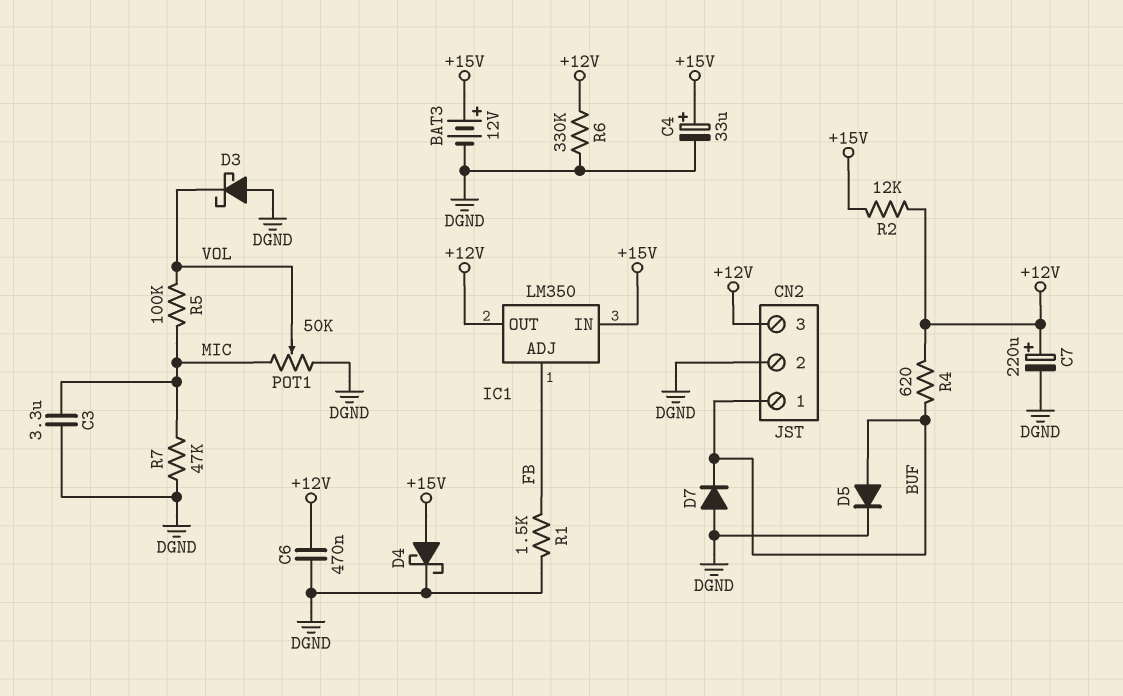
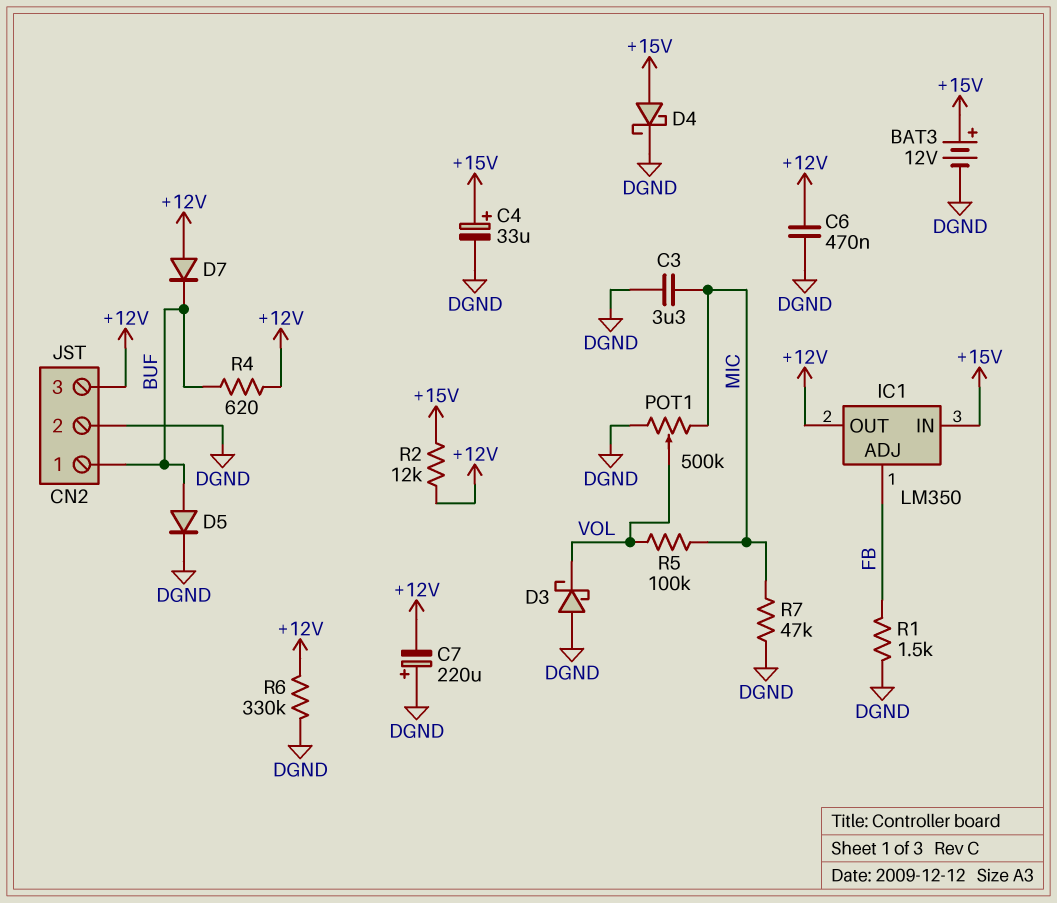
C7: 220uF (plus +12V, minus DGND) -> 220uF (plus DGND, minus +12V)
D7: diode (A DGND, K BUF) -> diode (A +12V, K BUF)
POT1: 50k (DGND, MIC, wiper VOL) -> 500k (DGND, MIC, wiper VOL)

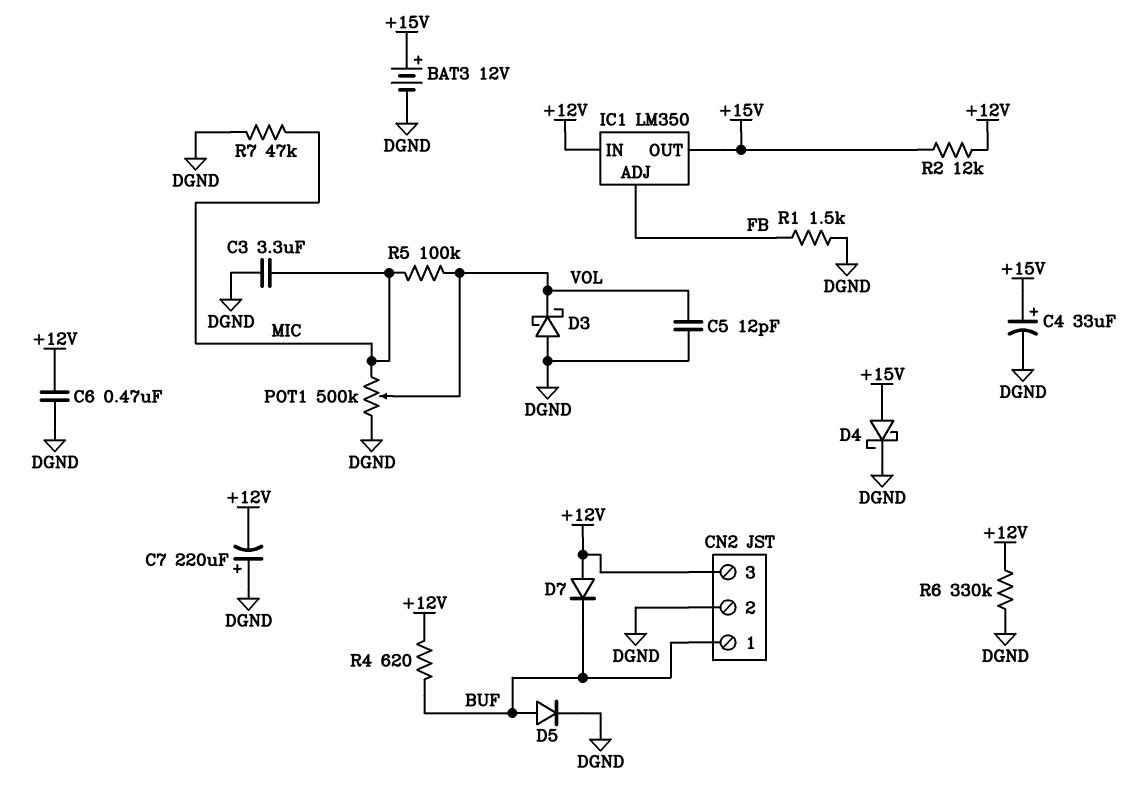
C5: none -> 12pF (DGND, VOL)
IC1 pin IN: +15V -> +12V
IC1 pin OUT: +12V -> +15V

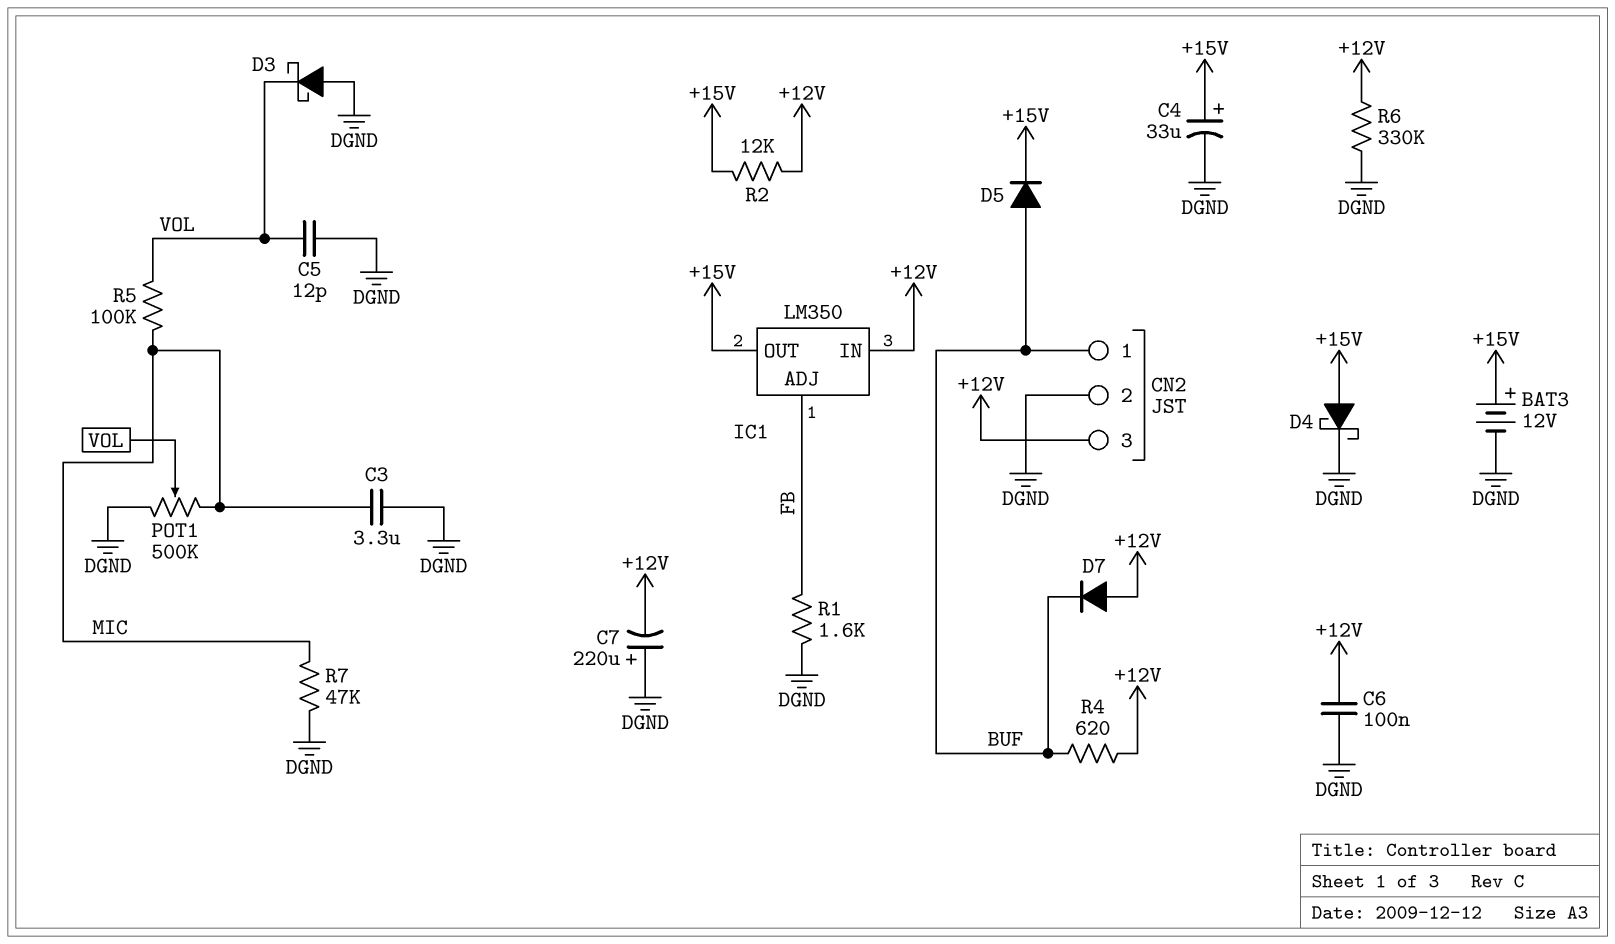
C6: 470nF (+12V, DGND) -> 100nF (+12V, DGND)
D5: diode (A BUF, K DGND) -> diode (A BUF, K +15V)
R1: 1.5k (DGND, FB) -> 1.6k (DGND, FB)

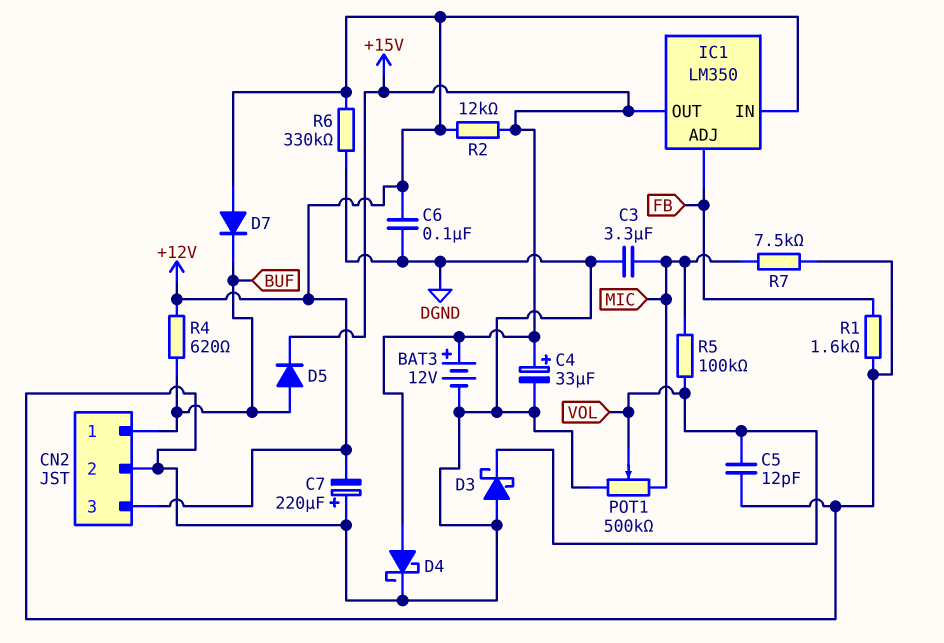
R7: 47k (DGND, MIC) -> 7.5k (DGND, MIC)

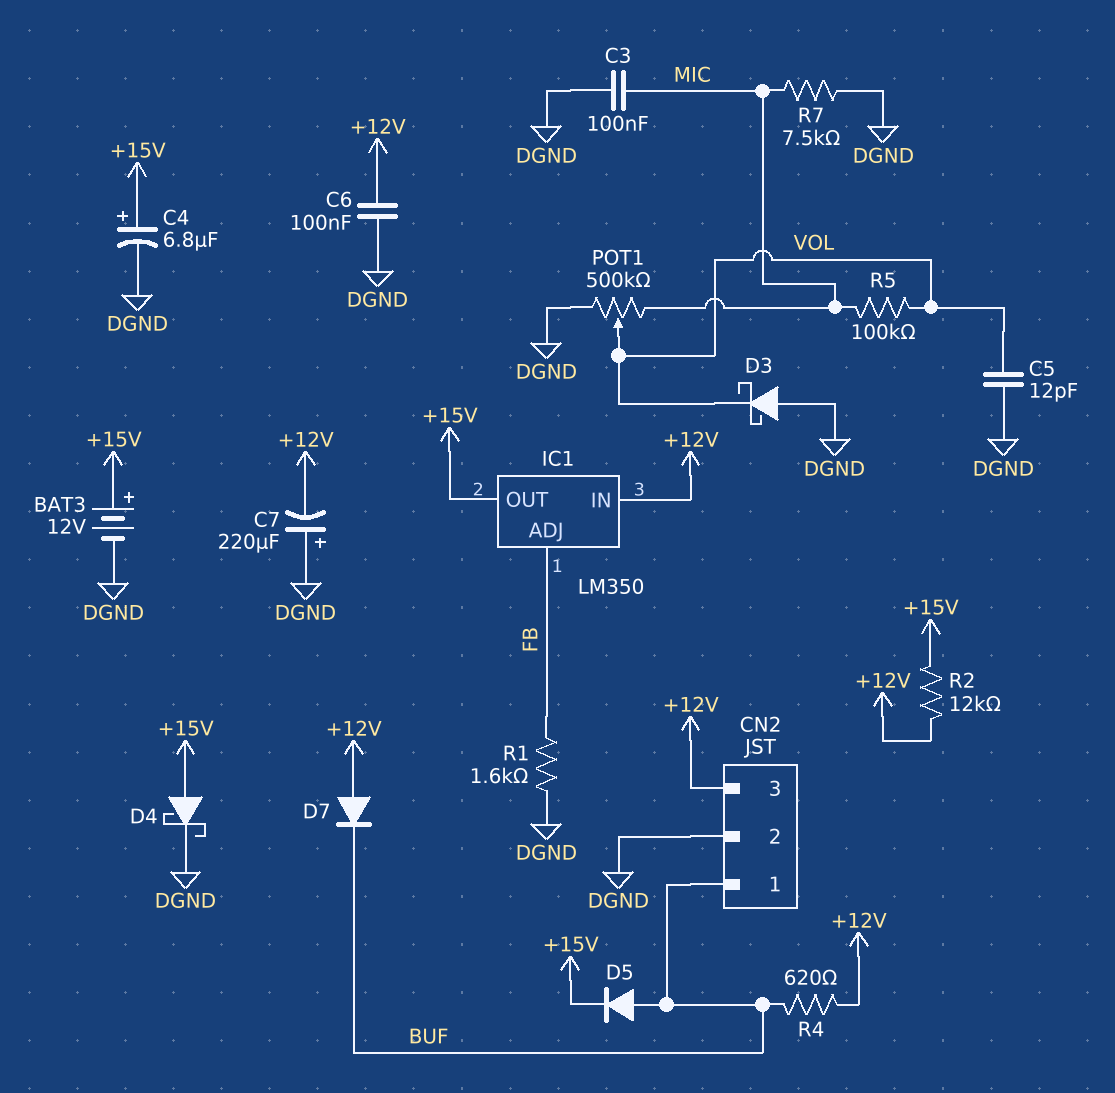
C3: 3.3uF (DGND, MIC) -> 100nF (DGND, MIC)
C4: 33uF (plus +15V, minus DGND) -> 6.8uF (plus +15V, minus DGND)
R6: 330k (+12V, DGND) -> none

